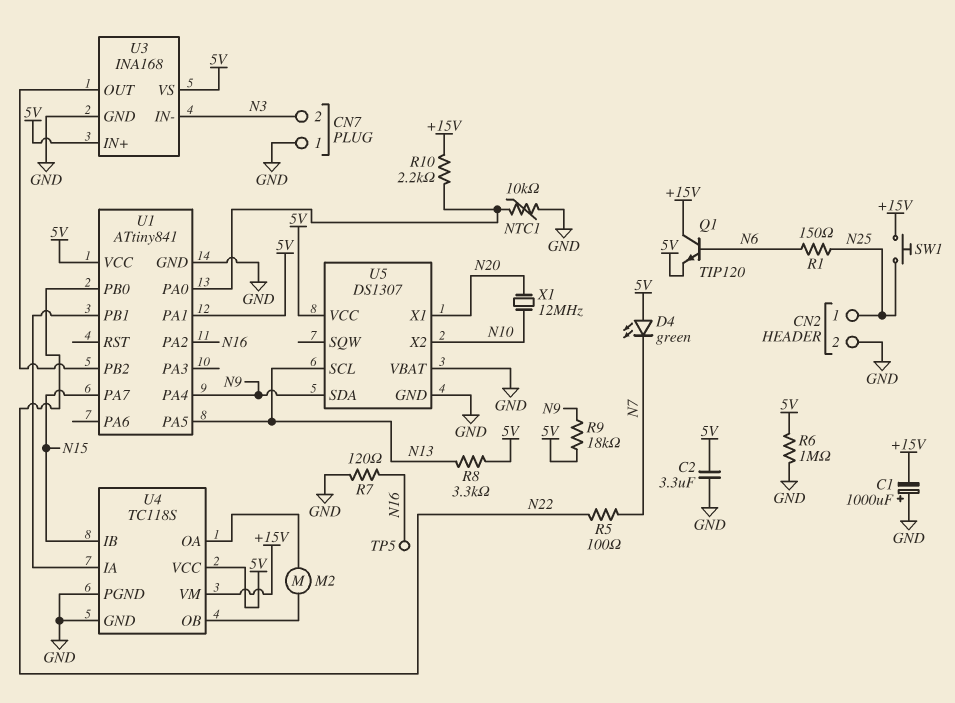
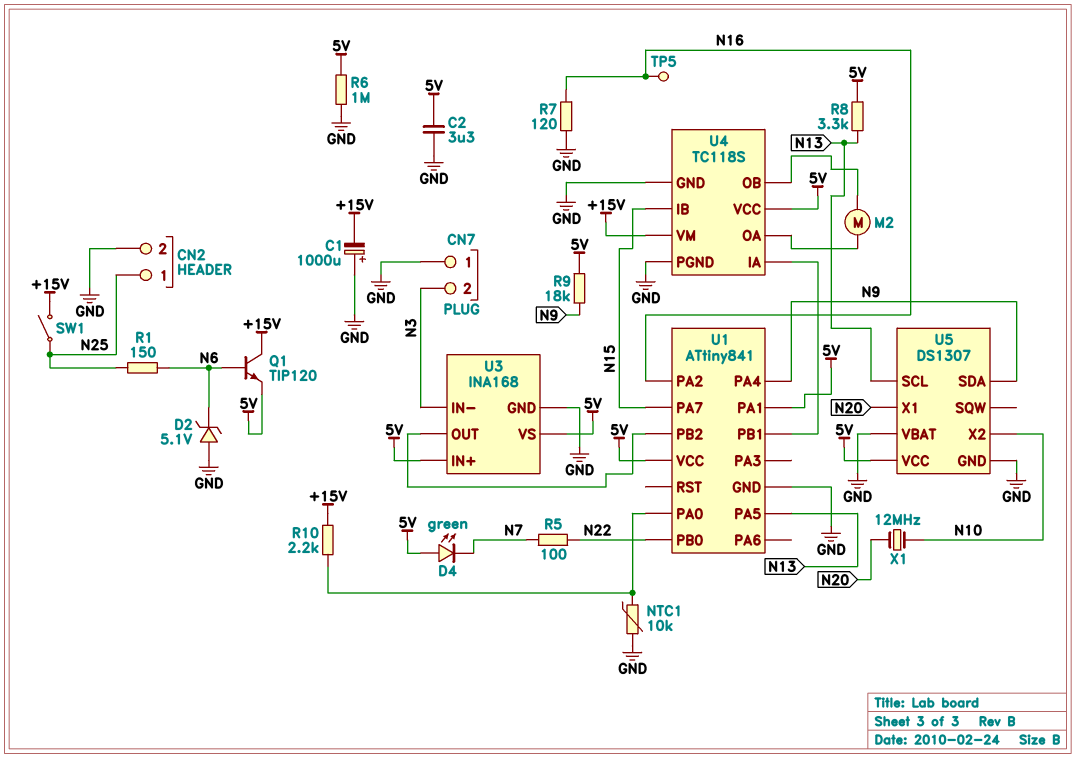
D2: none -> zener 5.1V (A GND, K N6)
SW1: button (+15V, N25) -> switch (+15V, N25)

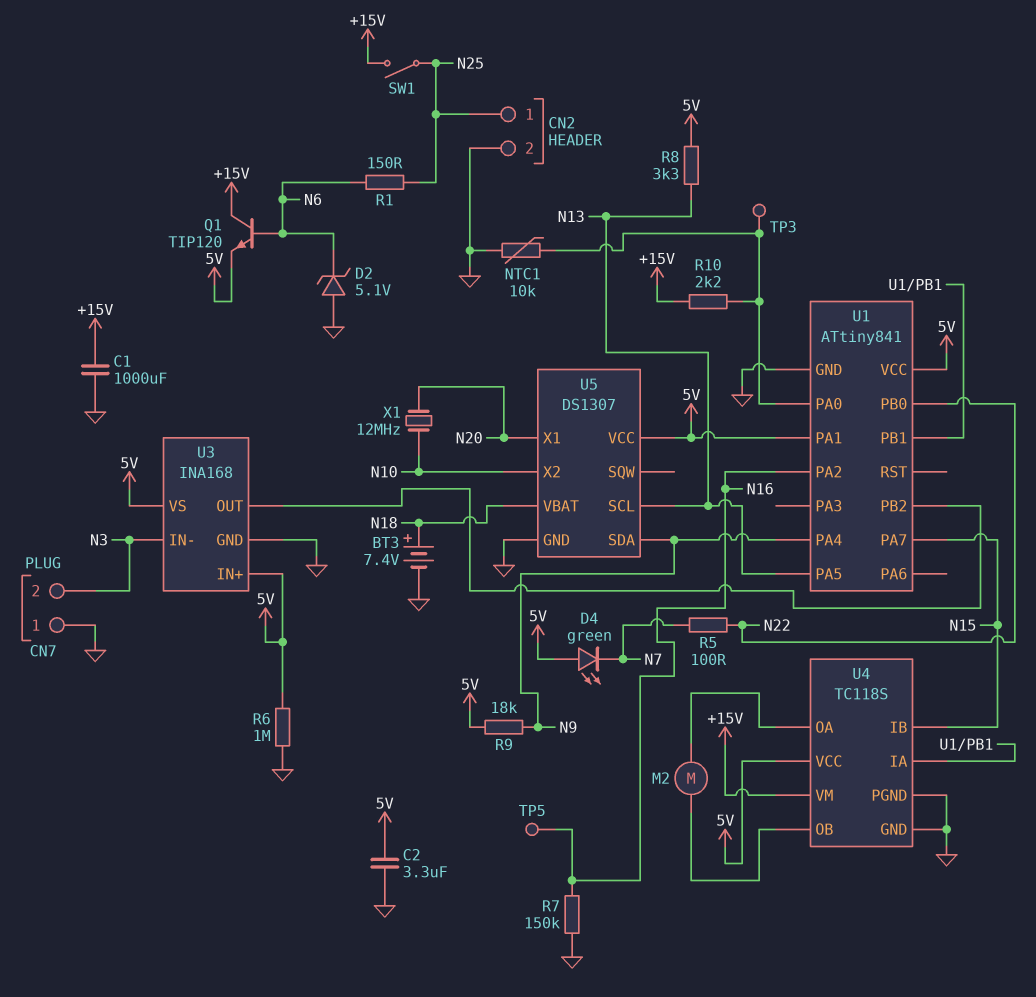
BT3: none -> 7.4V (plus N18, minus GND)
C1: 1000uF (plus GND, minus +15V) -> 1000uF (+15V, GND)
R7: 120 (GND, N16) -> 150k (GND, N16)
TP3: none -> test point (U1/PA0)
U5 pin VBAT: GND -> N18

